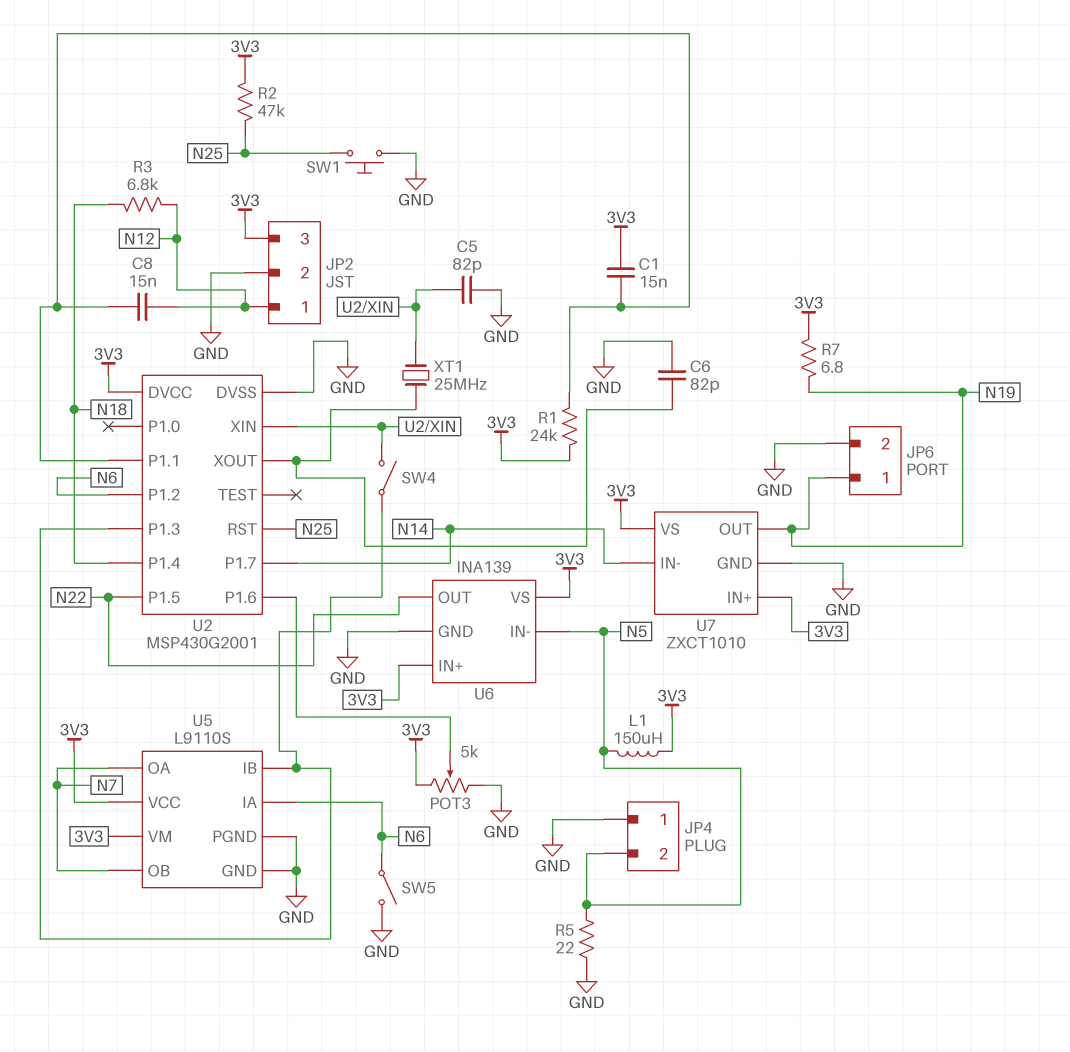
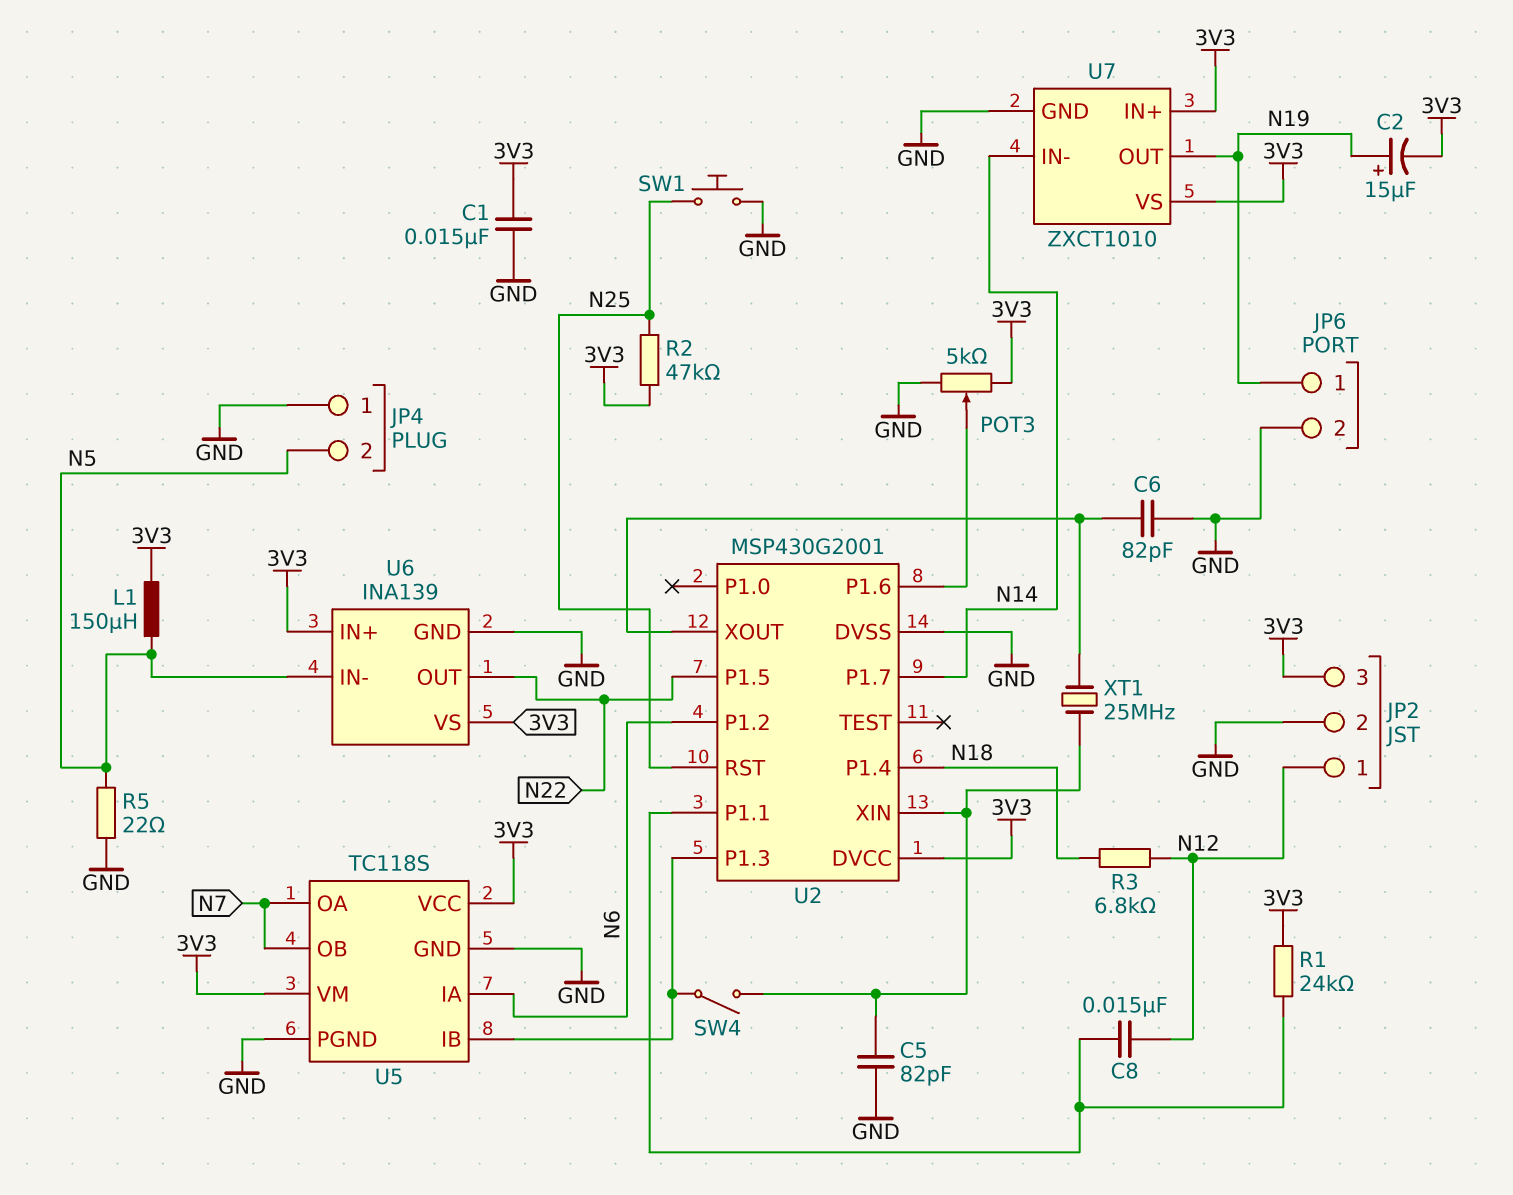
C1: 15nF (3V3, U2/P1.1) -> 15nF (3V3, GND)
C2: none -> 15uF (plus N19, minus 3V3)
R7: 6.8 (3V3, N19) -> none
SW5: switch (GND, N6) -> none
U5: L9110S -> TC118S

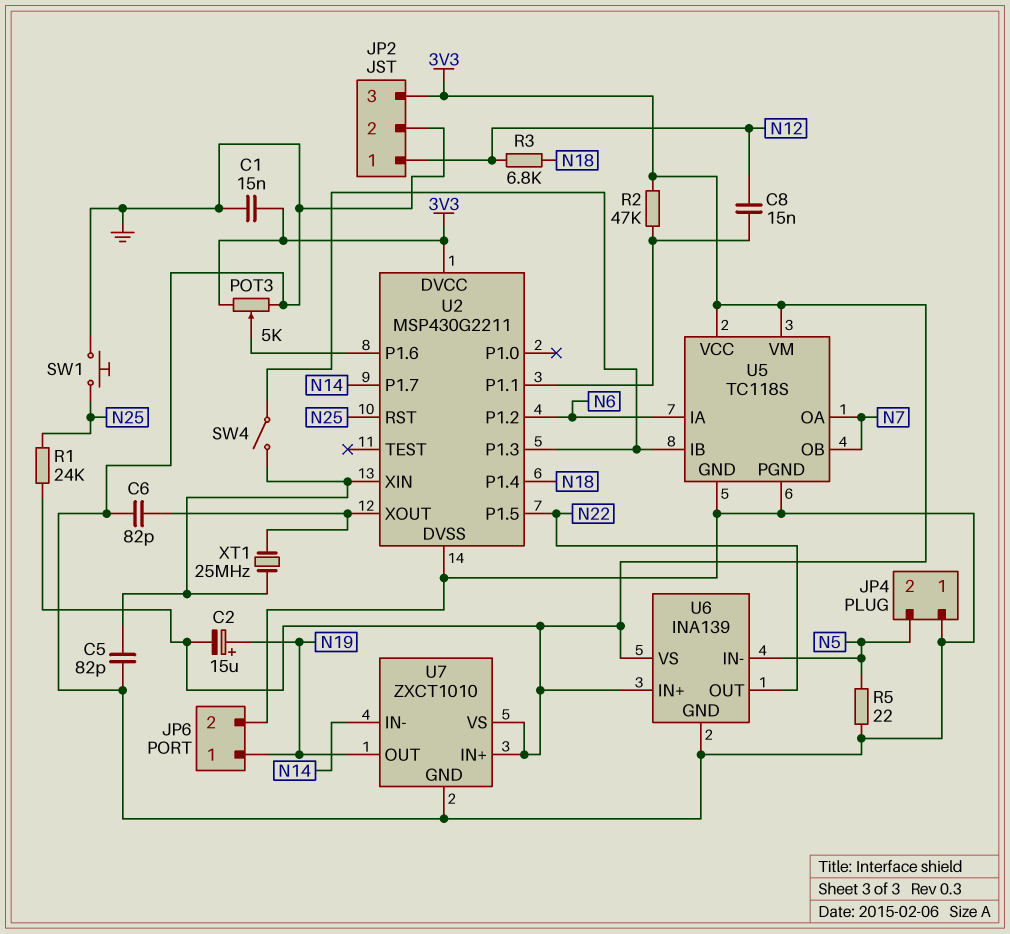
L1: 150uH (3V3, N5) -> none
R1: 24k (3V3, U2/P1.1) -> 24k (3V3, N25)
R2: 47k (3V3, N25) -> 47k (3V3, U2/P1.1)
U2: MSP430G2001 -> MSP430G2211

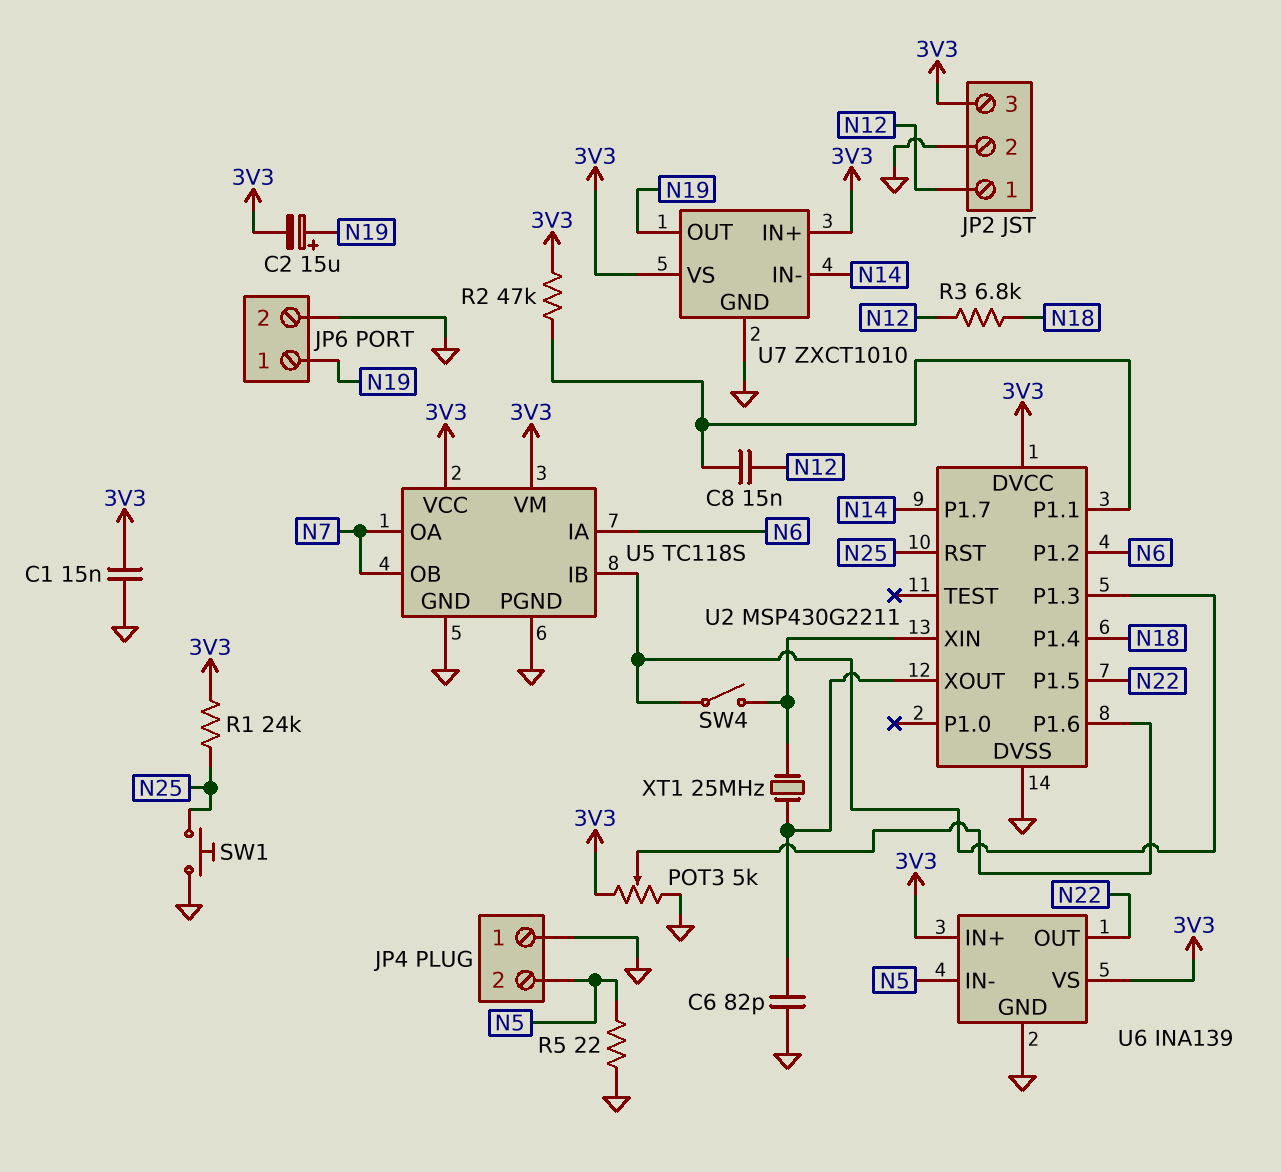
C5: 82pF (GND, U2/XIN) -> none

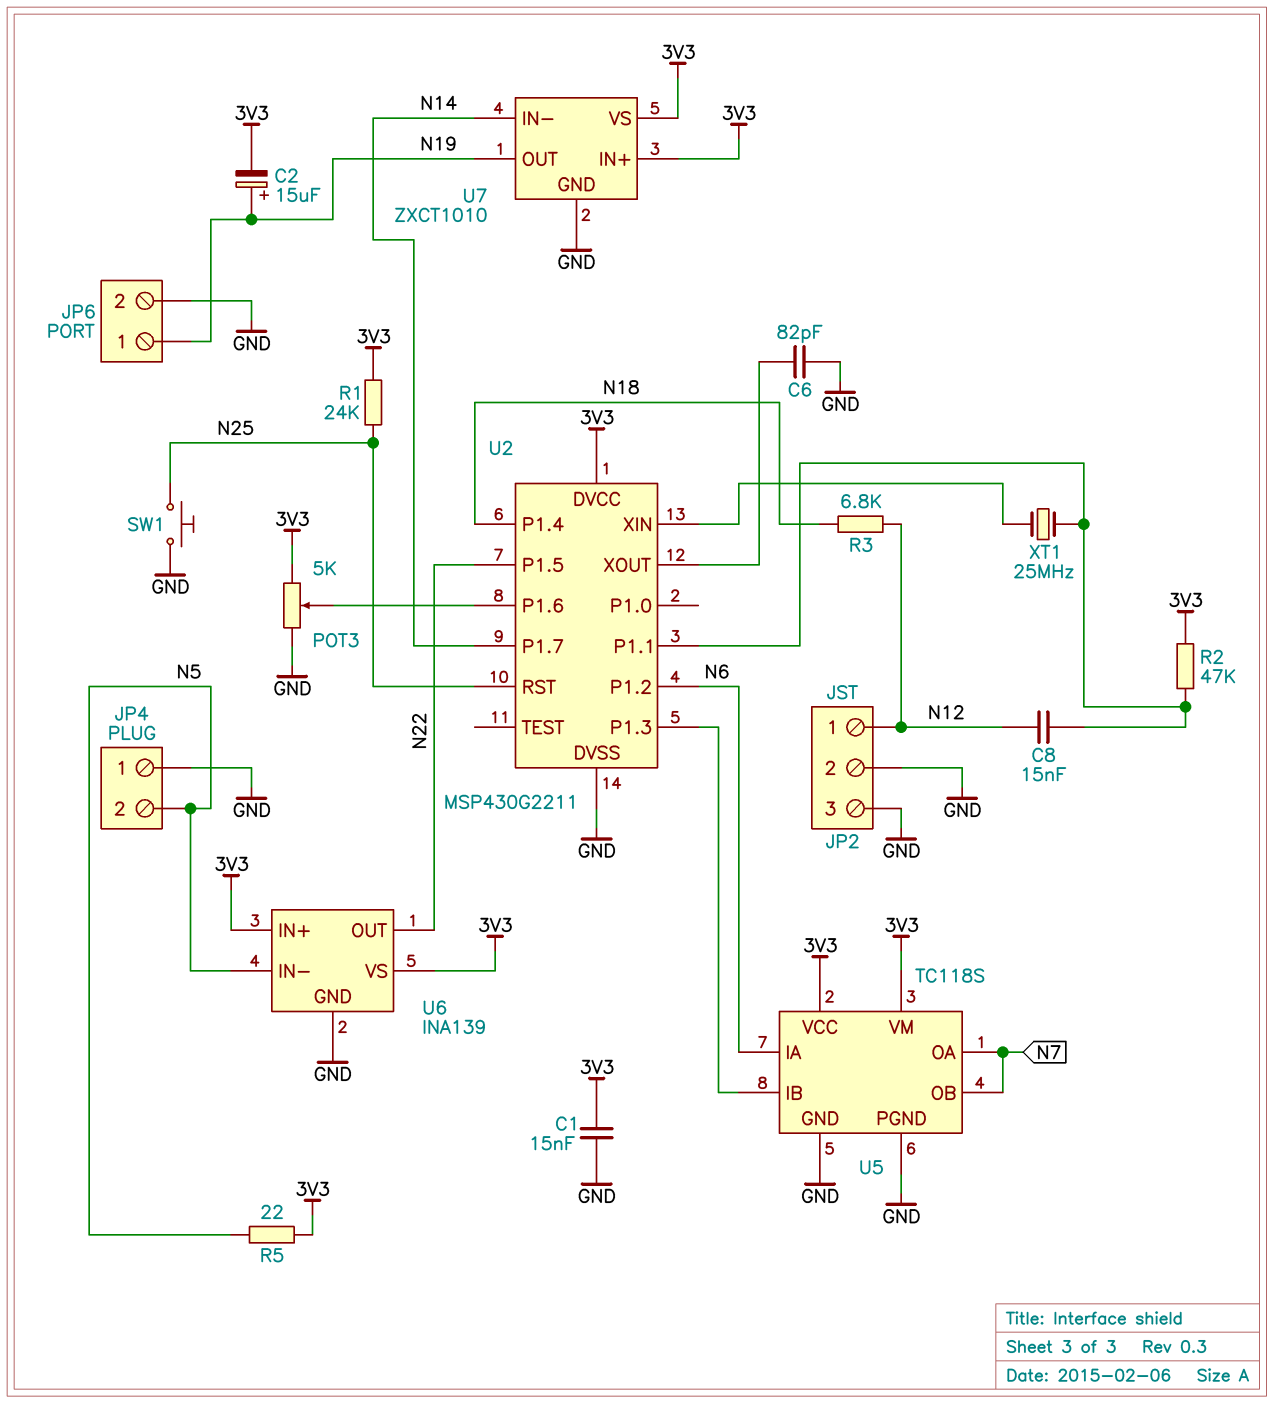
JP2 pin 3: 3V3 -> GND
R5: 22 (GND, N5) -> 22 (3V3, N5)
SW4: switch (U2/P1.3, U2/XIN) -> none
XT1: 25MHz (U2/XIN, U2/XOUT) -> 25MHz (U2/P1.1, U2/XIN)

